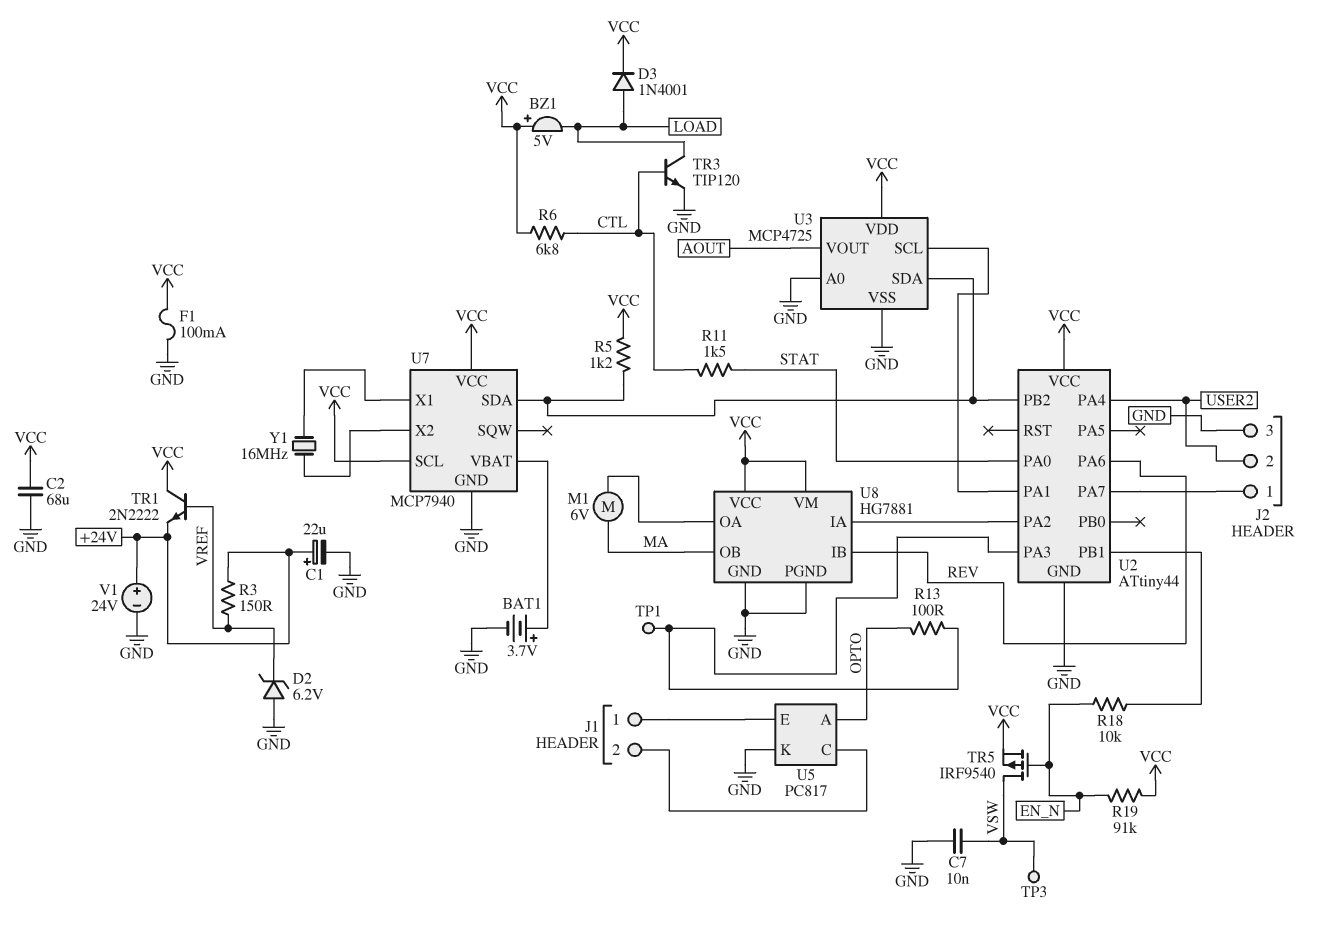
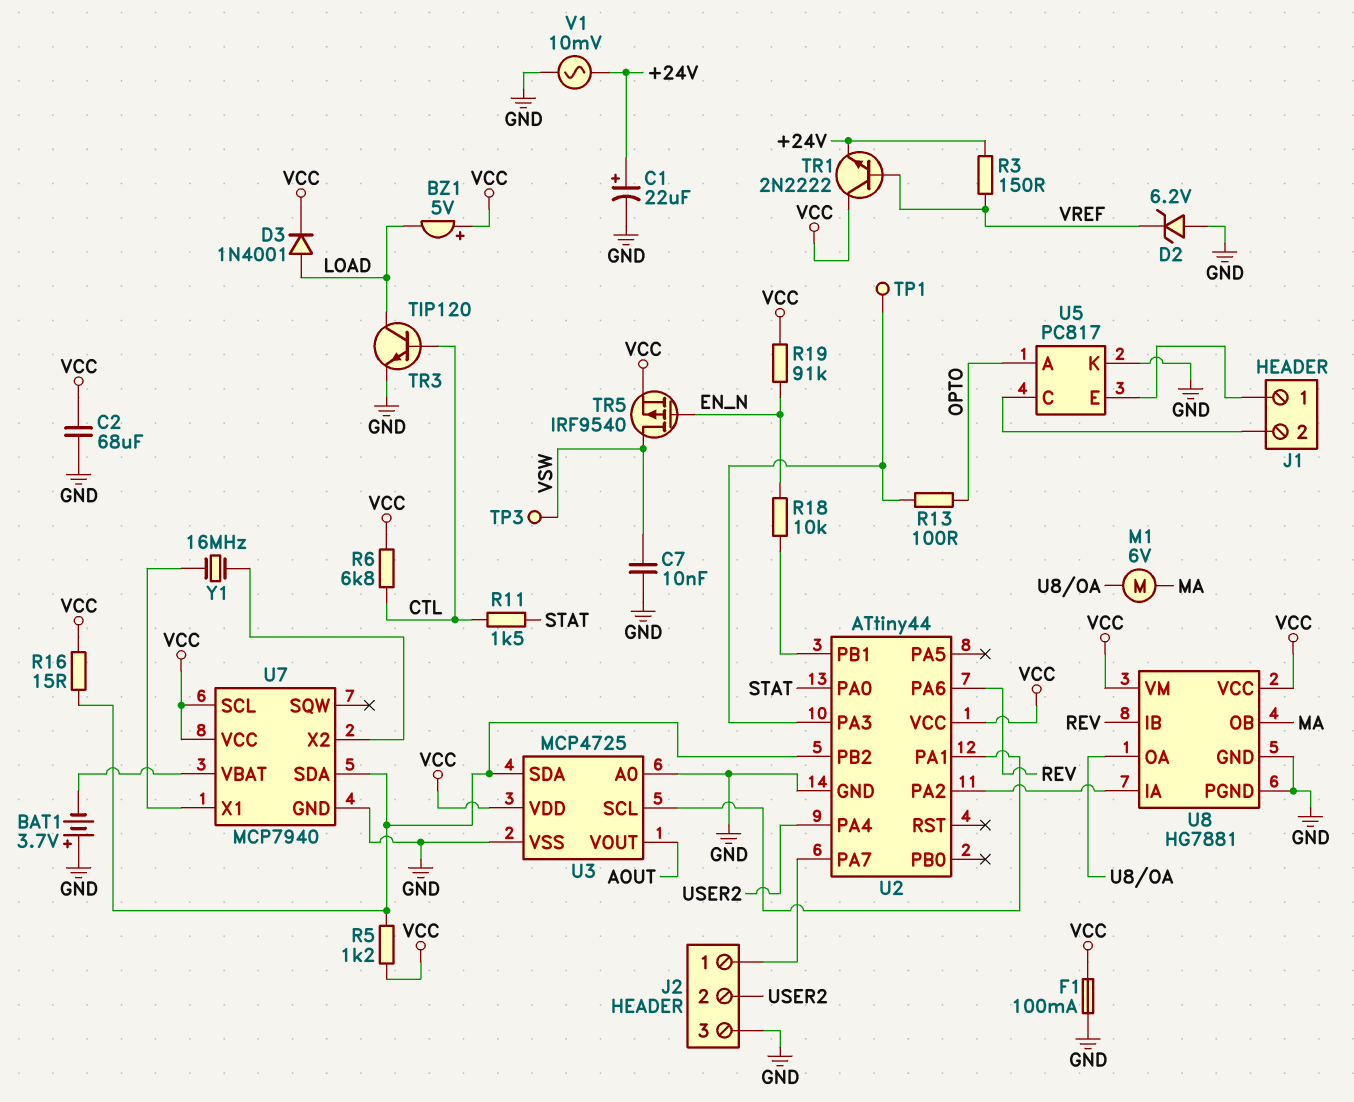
BAT1: 3.7V (plus U7/VBAT, minus GND) -> 3.7V (plus GND, minus U7/VBAT)
R16: none -> 15 (U2/PB2, VCC)
V1: 24V (plus +24V, minus GND) -> AC 10mV (+24V, GND)

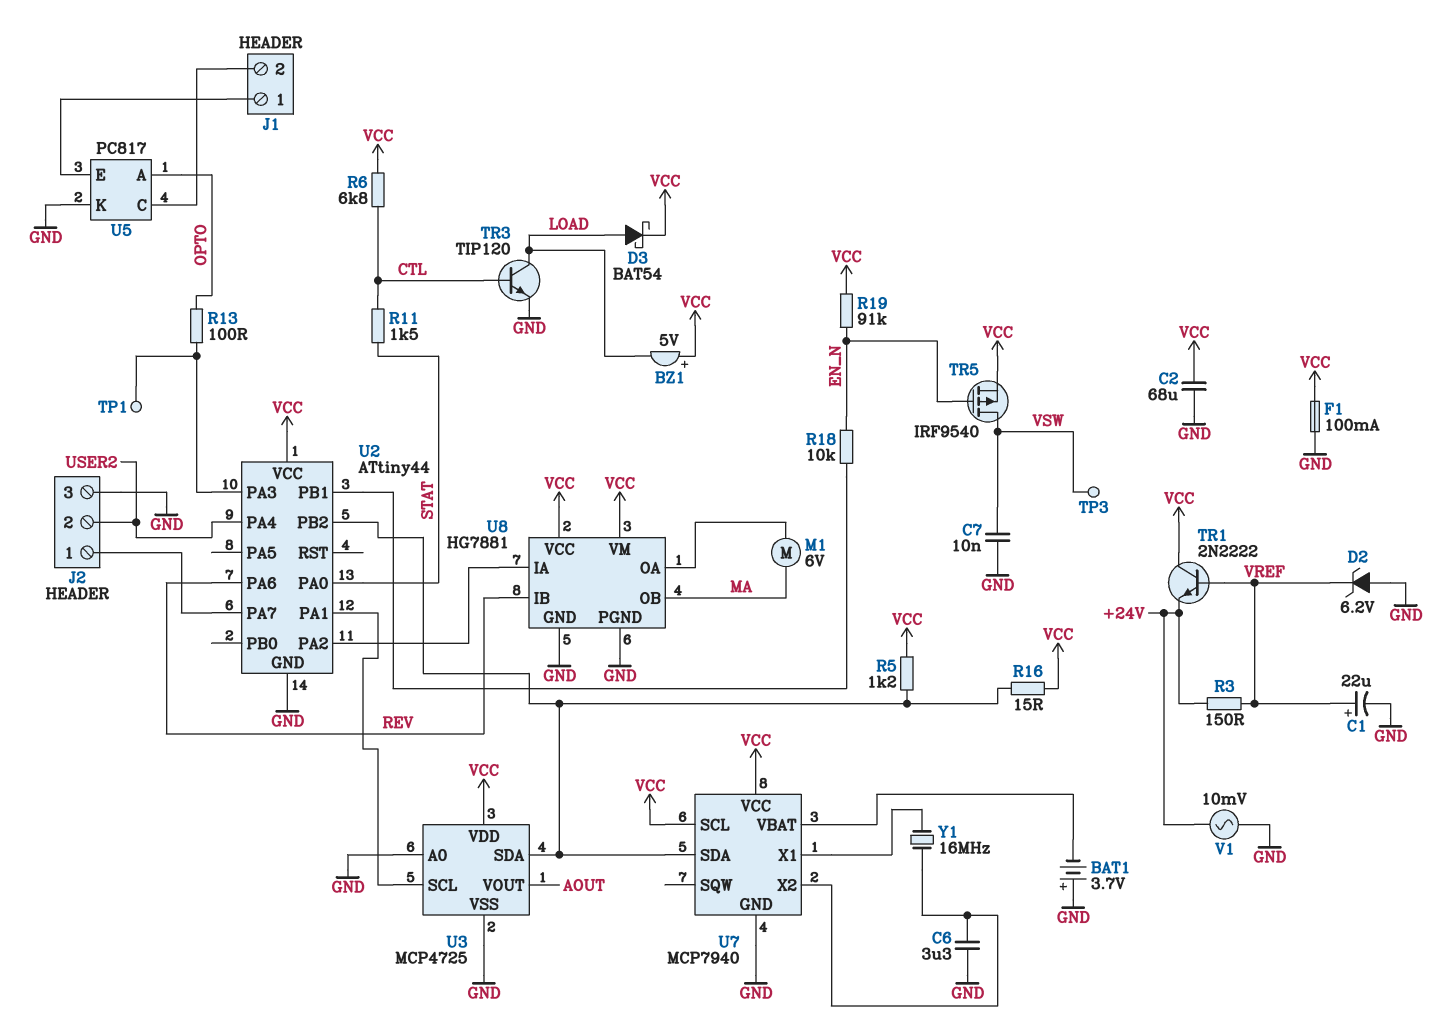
C1: 22uF (plus +24V, minus GND) -> 22uF (plus VREF, minus GND)
C6: none -> 3.3uF (GND, U7/X2)
D3: diode 1N4001 (A LOAD, K VCC) -> schottky BAT54 (A LOAD, K VCC)

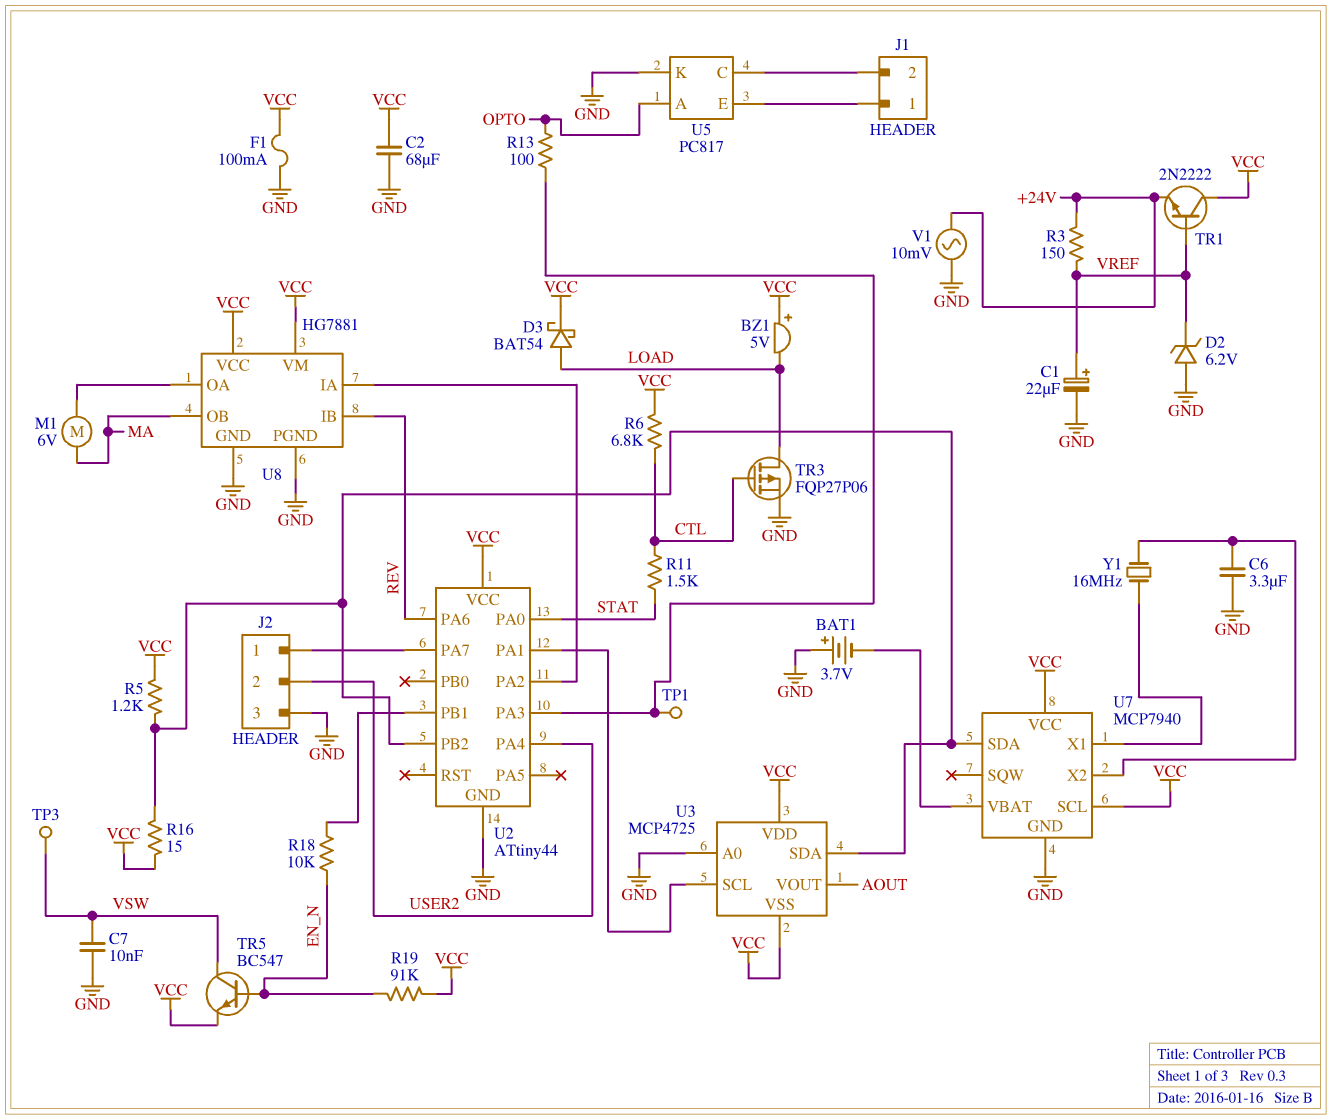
TR3: NPN TIP120 (B CTL, C LOAD, E GND) -> PMOS FQP27P06 (G CTL, D LOAD, S GND)
TR5: PMOS IRF9540 (G EN_N, D VSW, S VCC) -> NPN BC547 (B EN_N, C VSW, E VCC)
U3 pin VSS: GND -> VCC

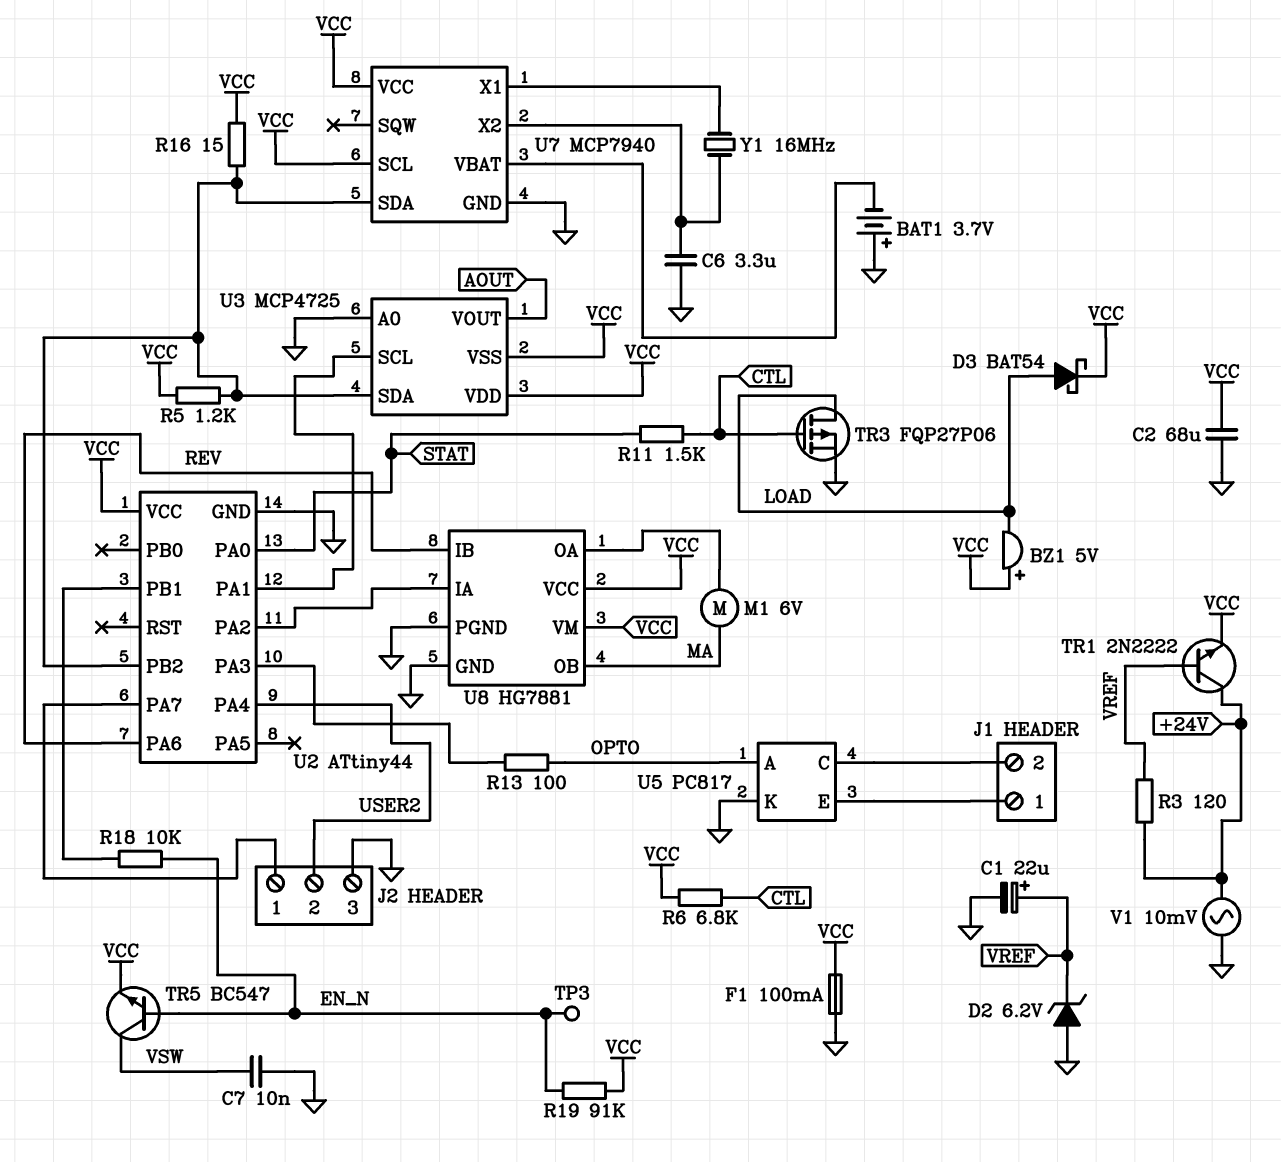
R3: 150 (+24V, VREF) -> 120 (+24V, VREF)
TP1: test point (U2/PA3) -> none
TP3: test point (VSW) -> test point (EN_N)
TR1: NPN 2N2222 (B VREF, C VCC, E +24V) -> NPN 2N2222 (B VREF, C +24V, E VCC)

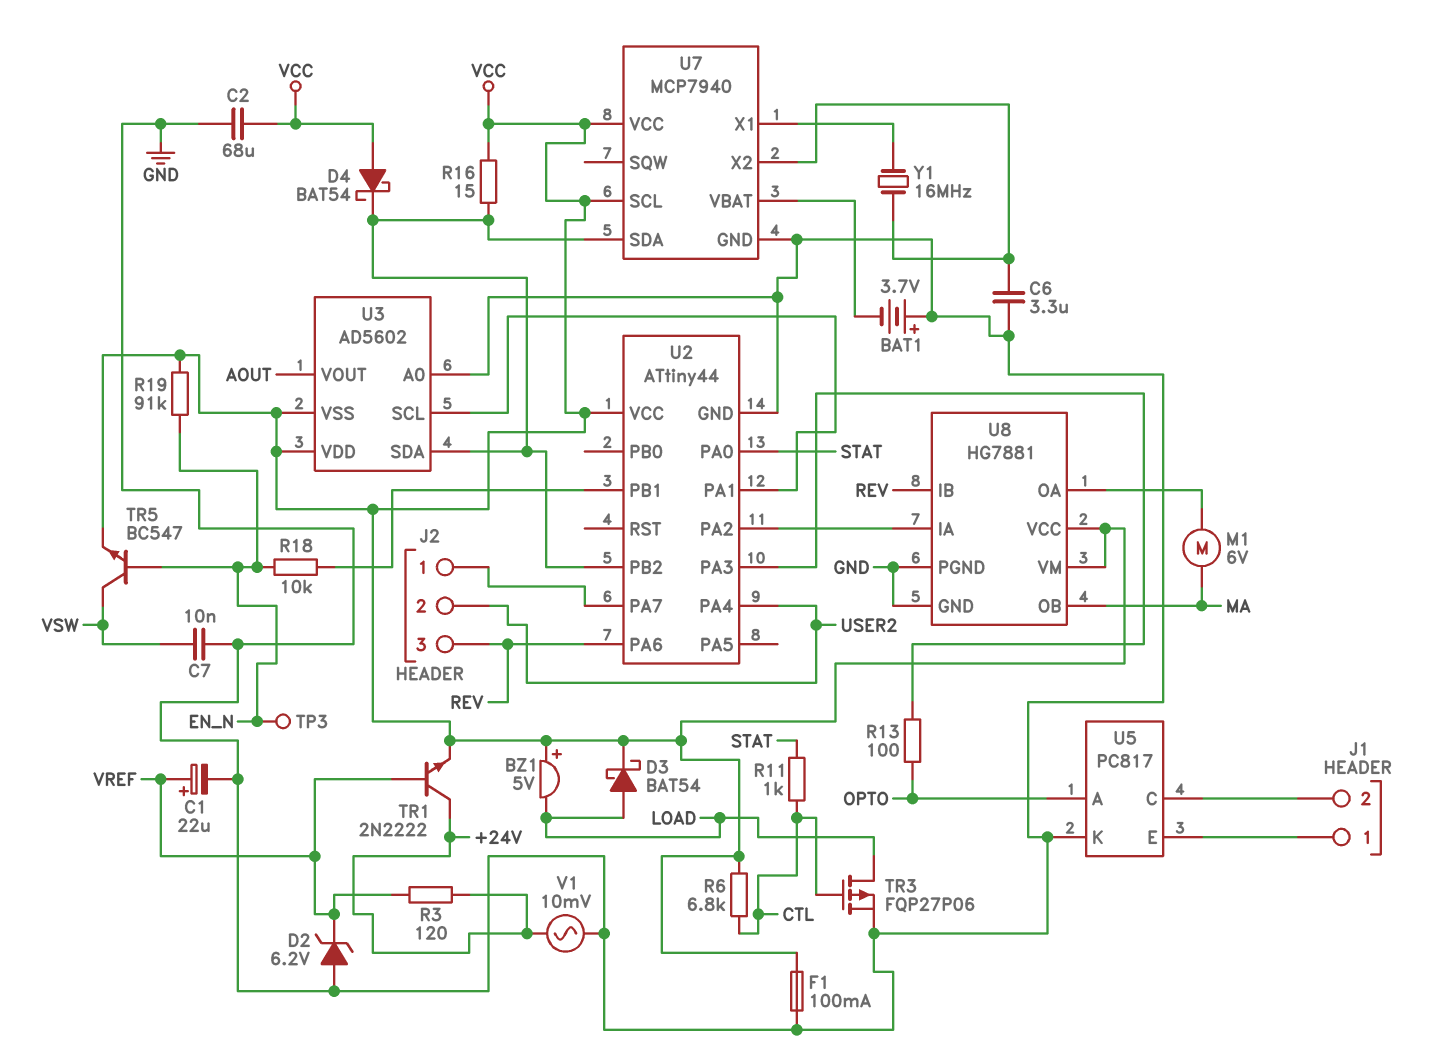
D4: none -> schottky BAT54 (A VCC, K U2/PB2)
J2 pin 3: GND -> REV
R5: 1.2k (U2/PB2, VCC) -> none
R11: 1.5k (CTL, STAT) -> 1k (CTL, STAT)
U3: MCP4725 -> AD5602

